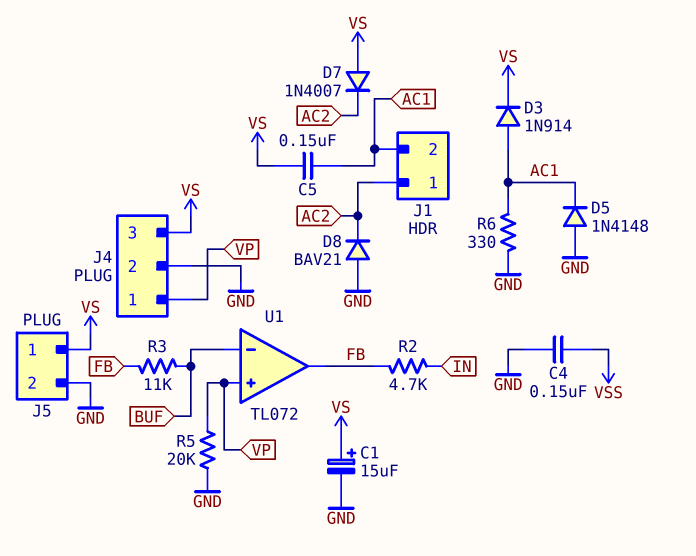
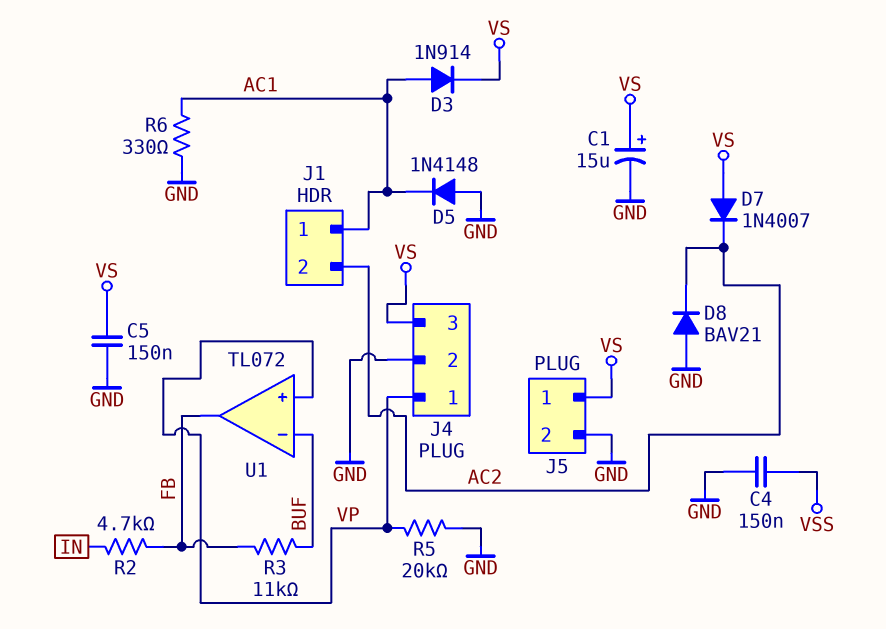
C5: 150nF (AC1, VS) -> 150nF (GND, VS)
J1 pin 1: AC2 -> AC1
J1 pin 2: AC1 -> AC2

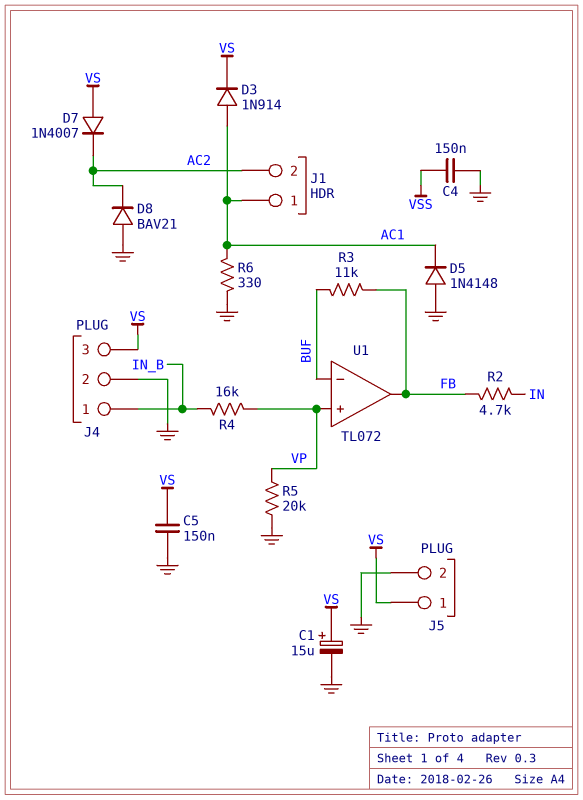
J4 pin 1: VP -> IN_B
R4: none -> 16k (IN_B, VP)

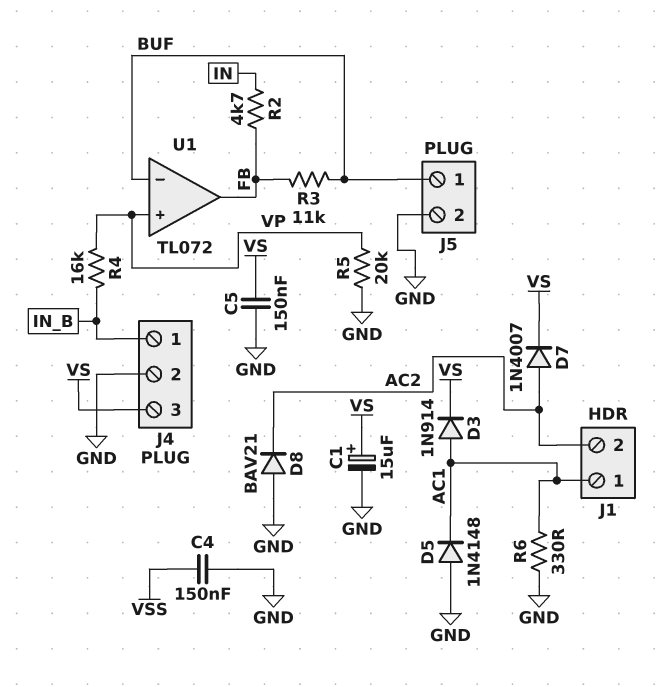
D7: diode 1N4007 (A VS, K AC2) -> diode 1N4007 (A AC2, K VS)
J5 pin 1: VS -> BUF

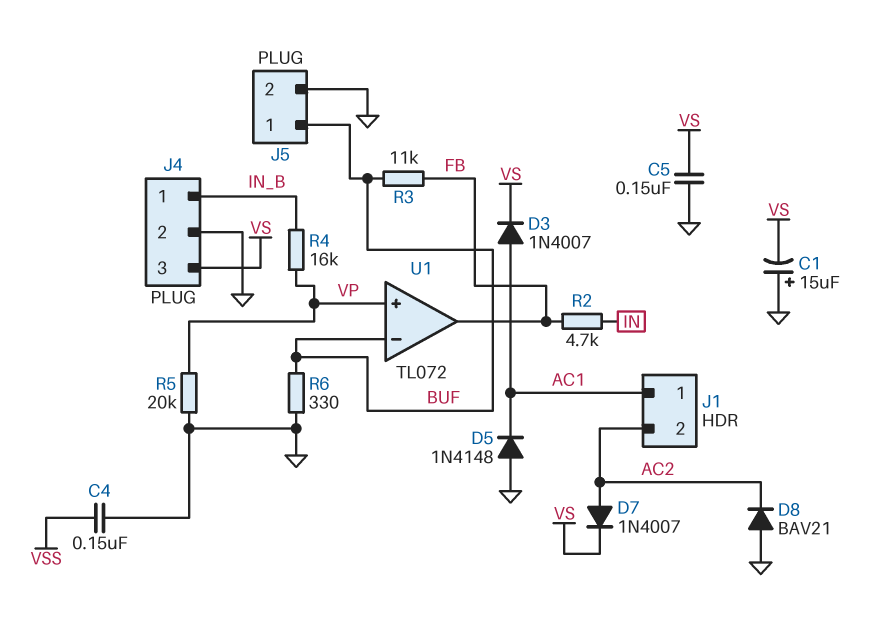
C1: 15uF (plus VS, minus GND) -> 15uF (plus GND, minus VS)
D3: diode 1N914 (A AC1, K VS) -> diode 1N4007 (A AC1, K VS)
R6: 330 (AC1, GND) -> 330 (BUF, GND)

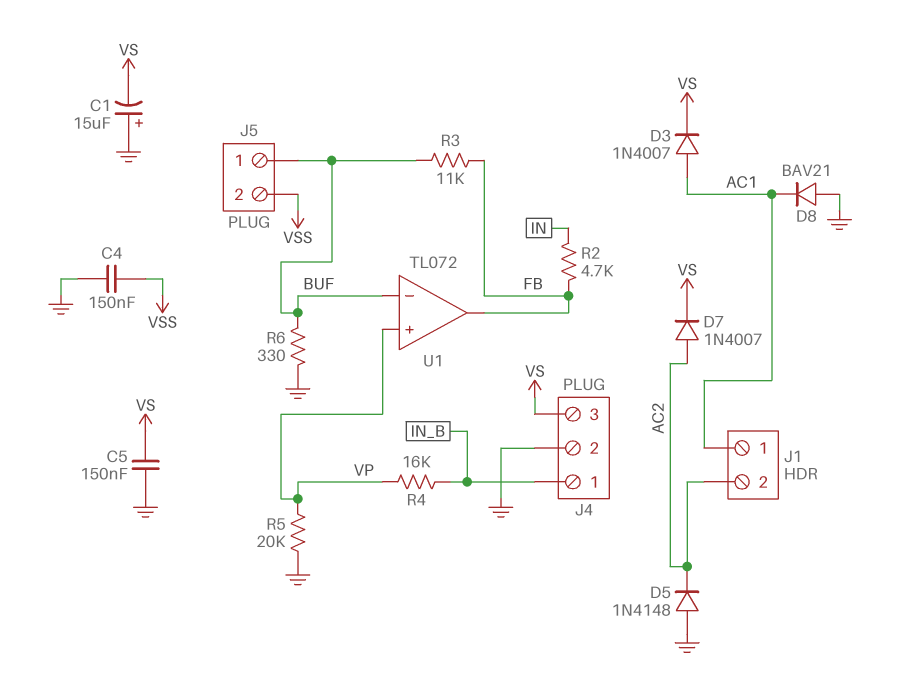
D5: diode 1N4148 (A GND, K AC1) -> diode 1N4148 (A GND, K AC2)
D8: diode BAV21 (A GND, K AC2) -> diode BAV21 (A GND, K AC1)
J5 pin 2: GND -> VSS

